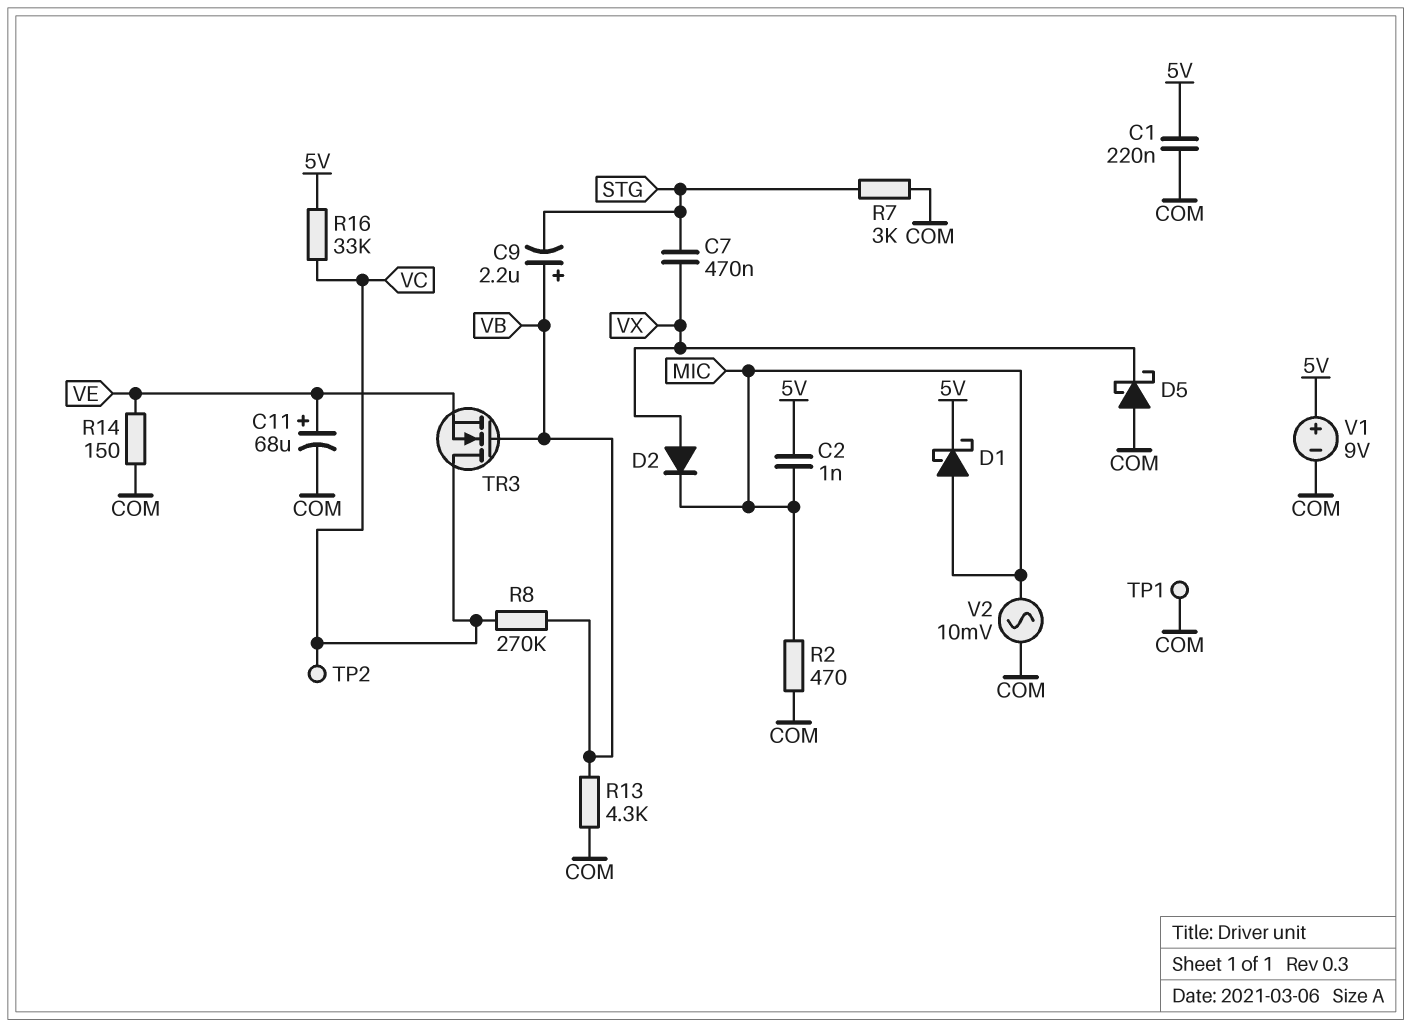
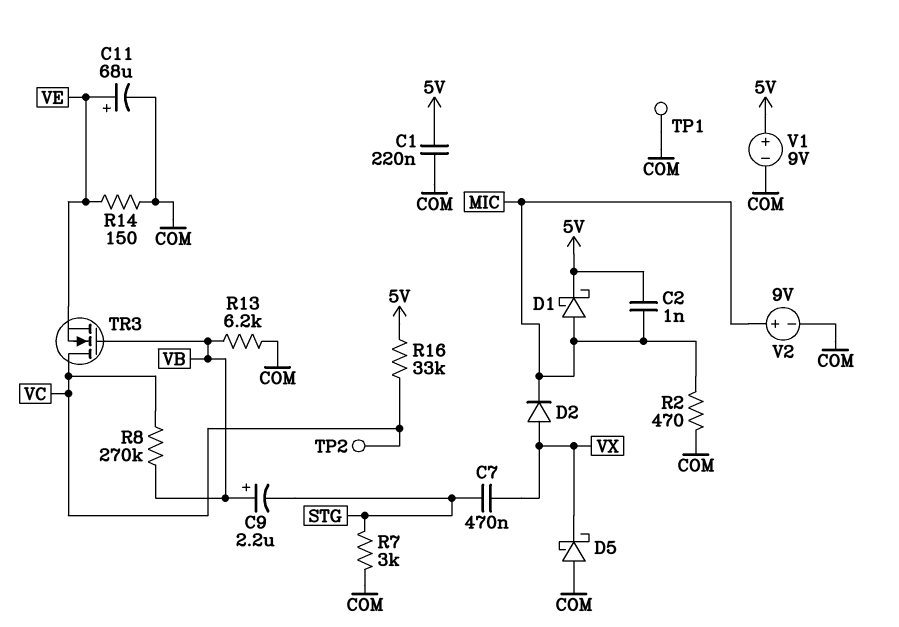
R13: 4.3k (COM, VB) -> 6.2k (COM, VB)
V2: AC 10mV (COM, MIC) -> 9V (plus MIC, minus COM)

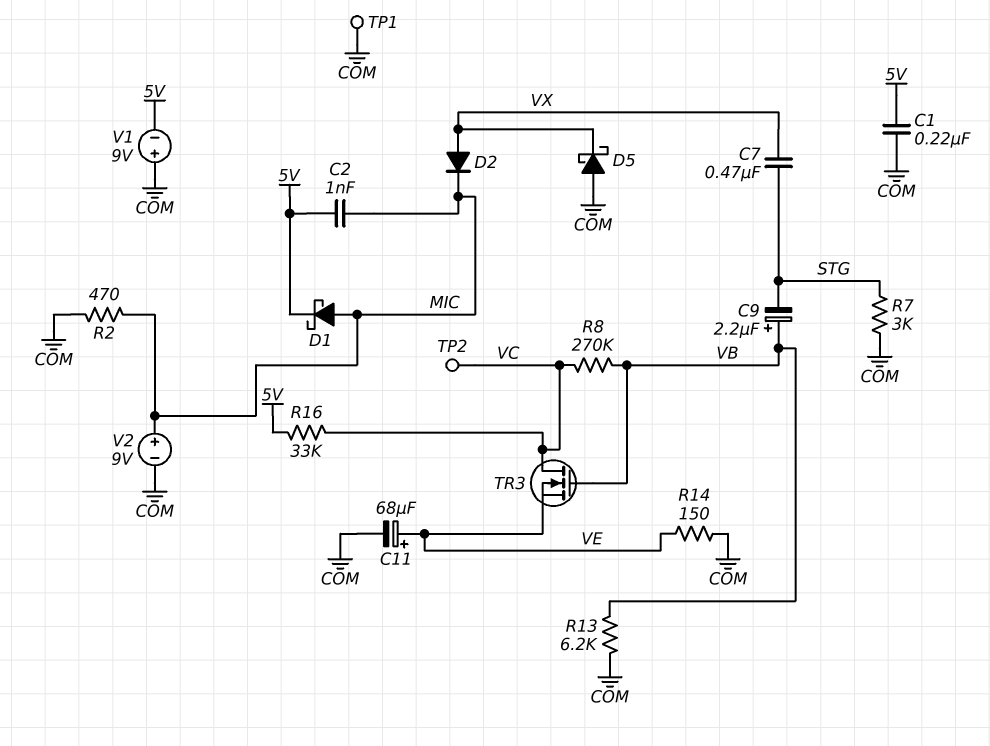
V1: 9V (plus 5V, minus COM) -> 9V (plus COM, minus 5V)

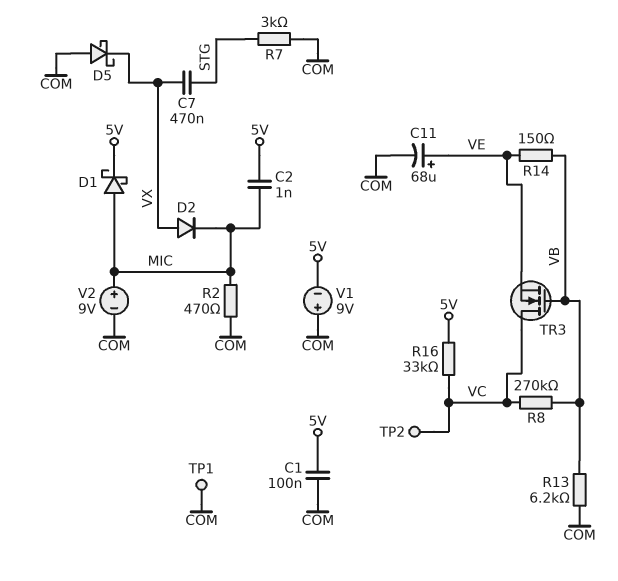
C1: 220nF (5V, COM) -> 100nF (5V, COM)
C9: 2.2uF (plus VB, minus STG) -> none
R14: 150 (COM, VE) -> 150 (VB, VE)

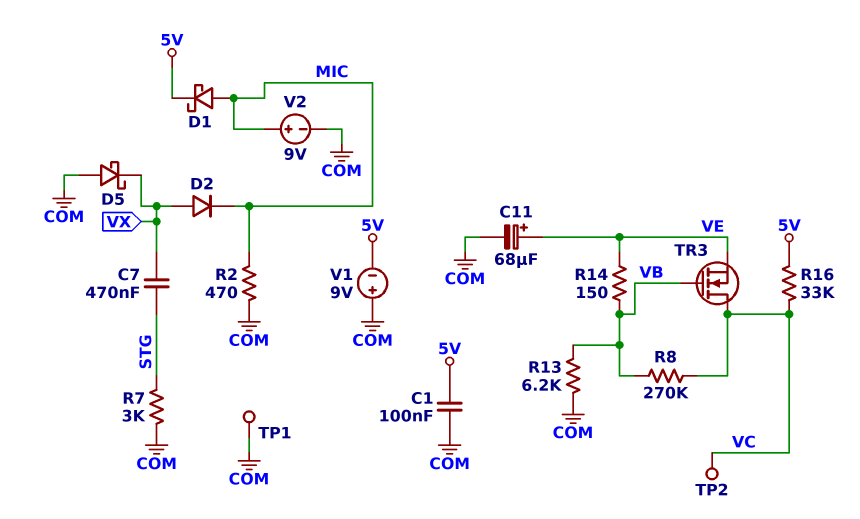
C2: 1nF (5V, MIC) -> none

